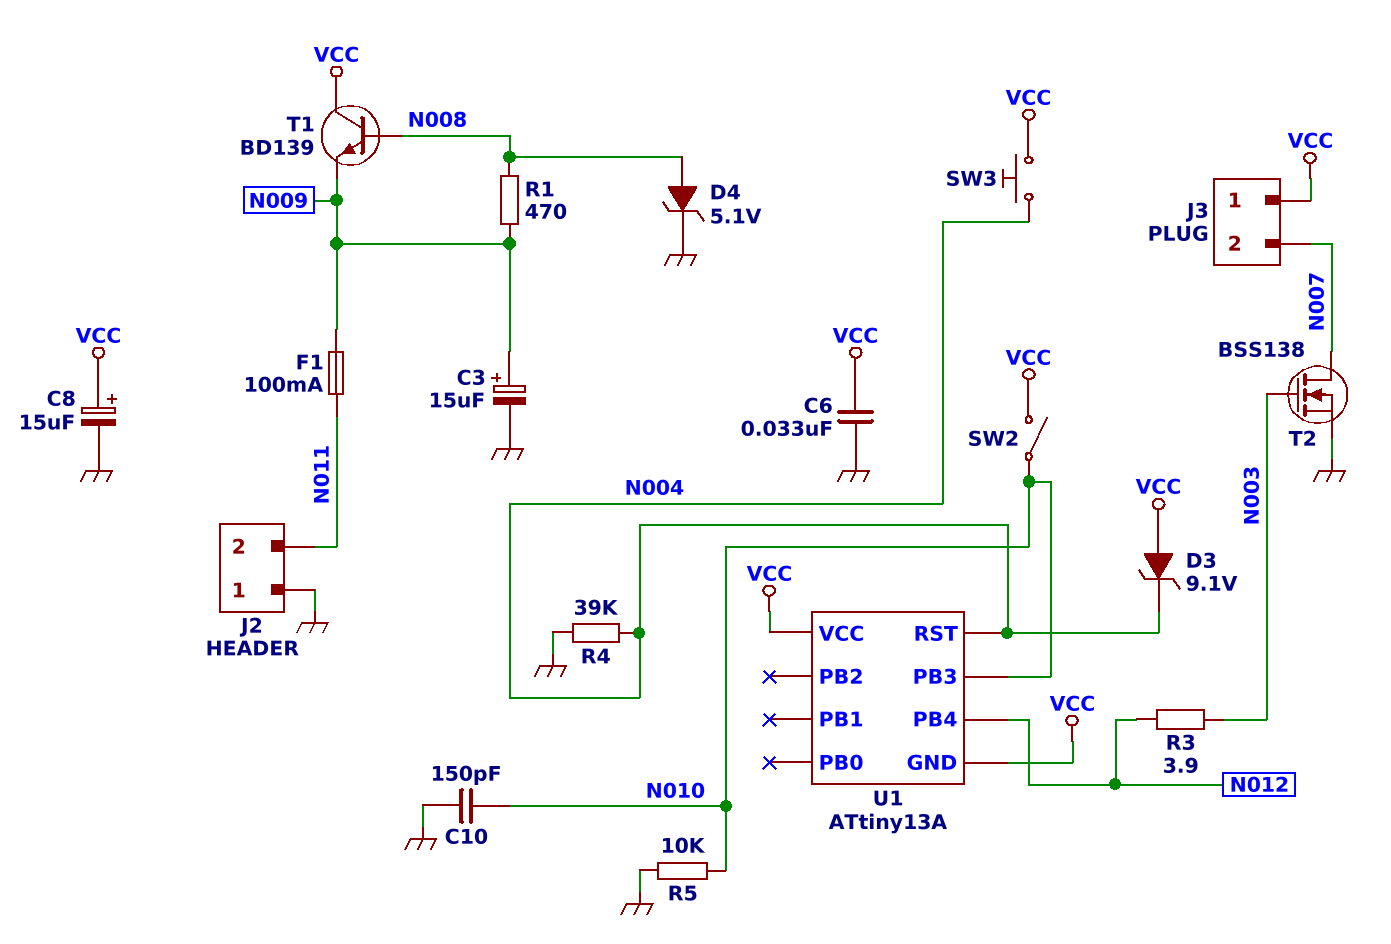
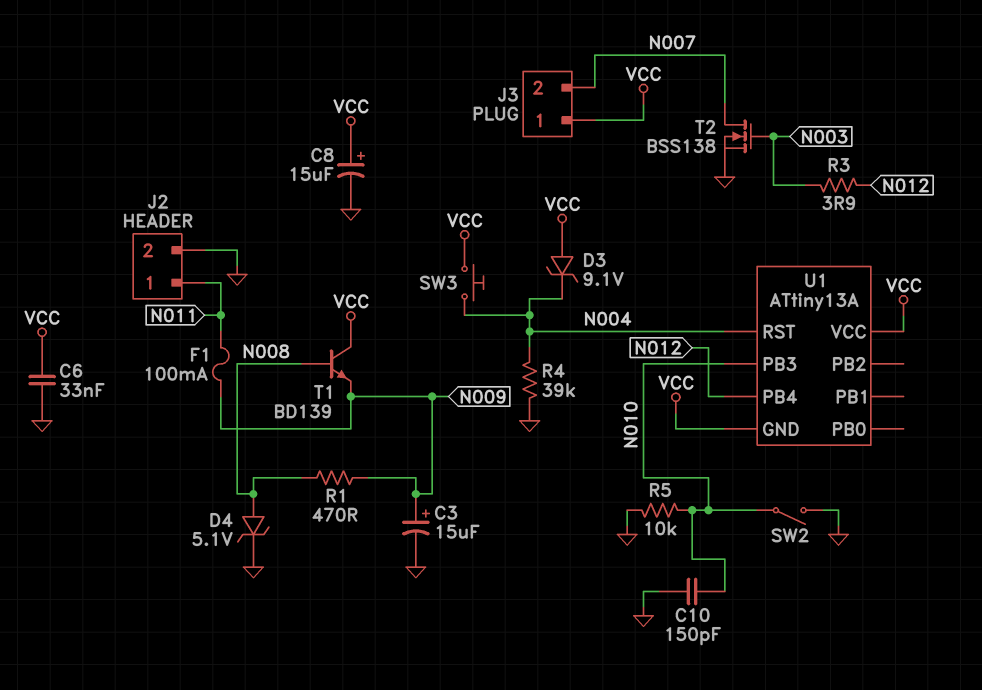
J2 pin 1: GND -> N011
J2 pin 2: N011 -> GND
SW2: switch (N010, VCC) -> switch (GND, N010)

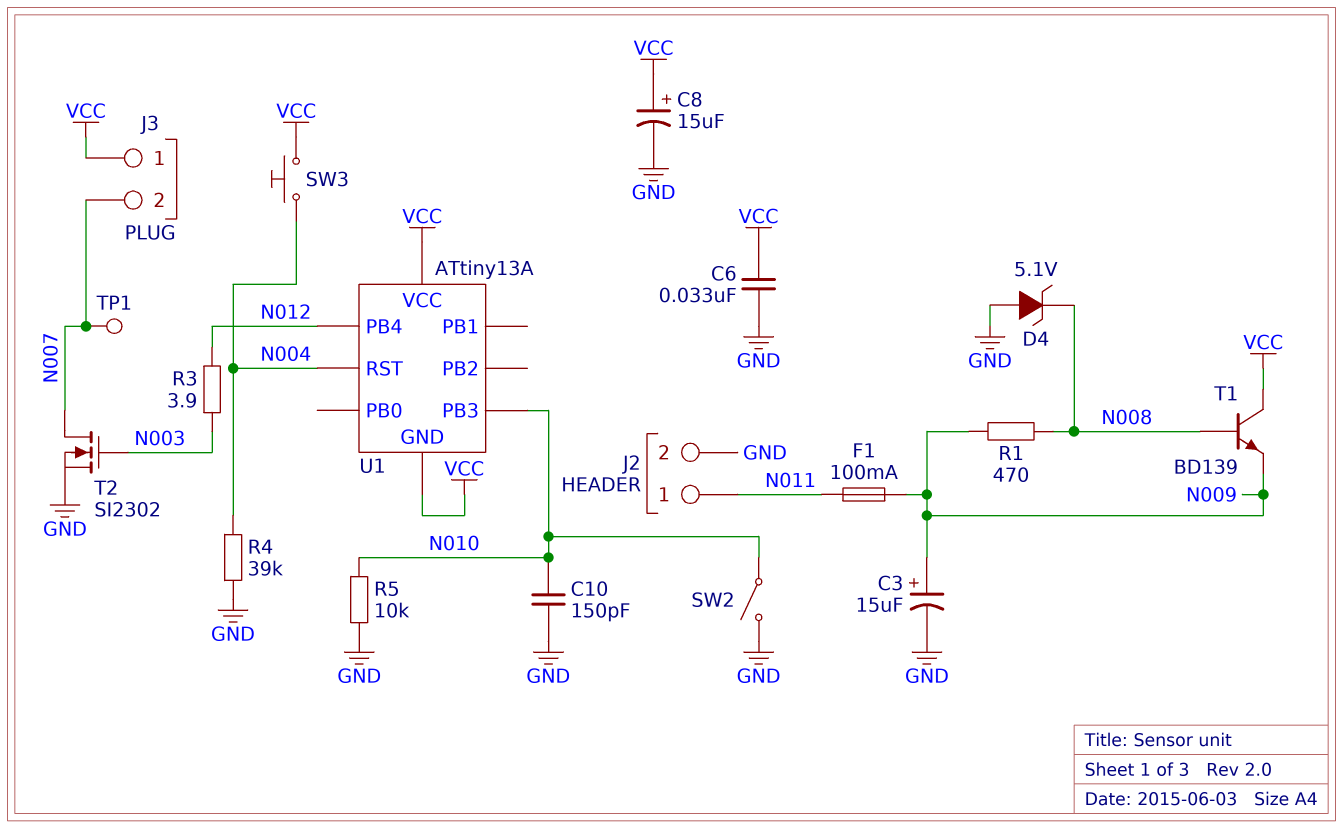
D3: zener 9.1V (A VCC, K N004) -> none
D4: zener 5.1V (A N008, K GND) -> zener 5.1V (A GND, K N008)
T2: NMOS BSS138 (G N003, D N007, S GND) -> NMOS SI2302 (G N003, D N007, S GND)
TP1: none -> test point (N007)

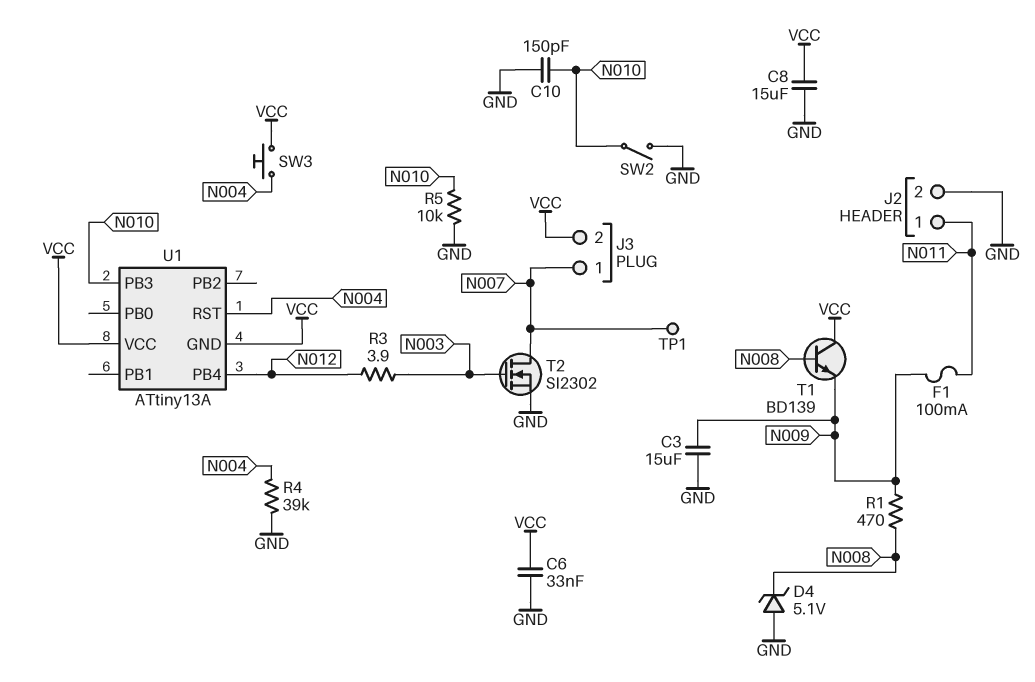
C3: 15uF (plus N009, minus GND) -> 15uF (GND, N009)
C8: 15uF (plus VCC, minus GND) -> 15uF (GND, VCC)
J3 pin 1: VCC -> N007
J3 pin 2: N007 -> VCC

